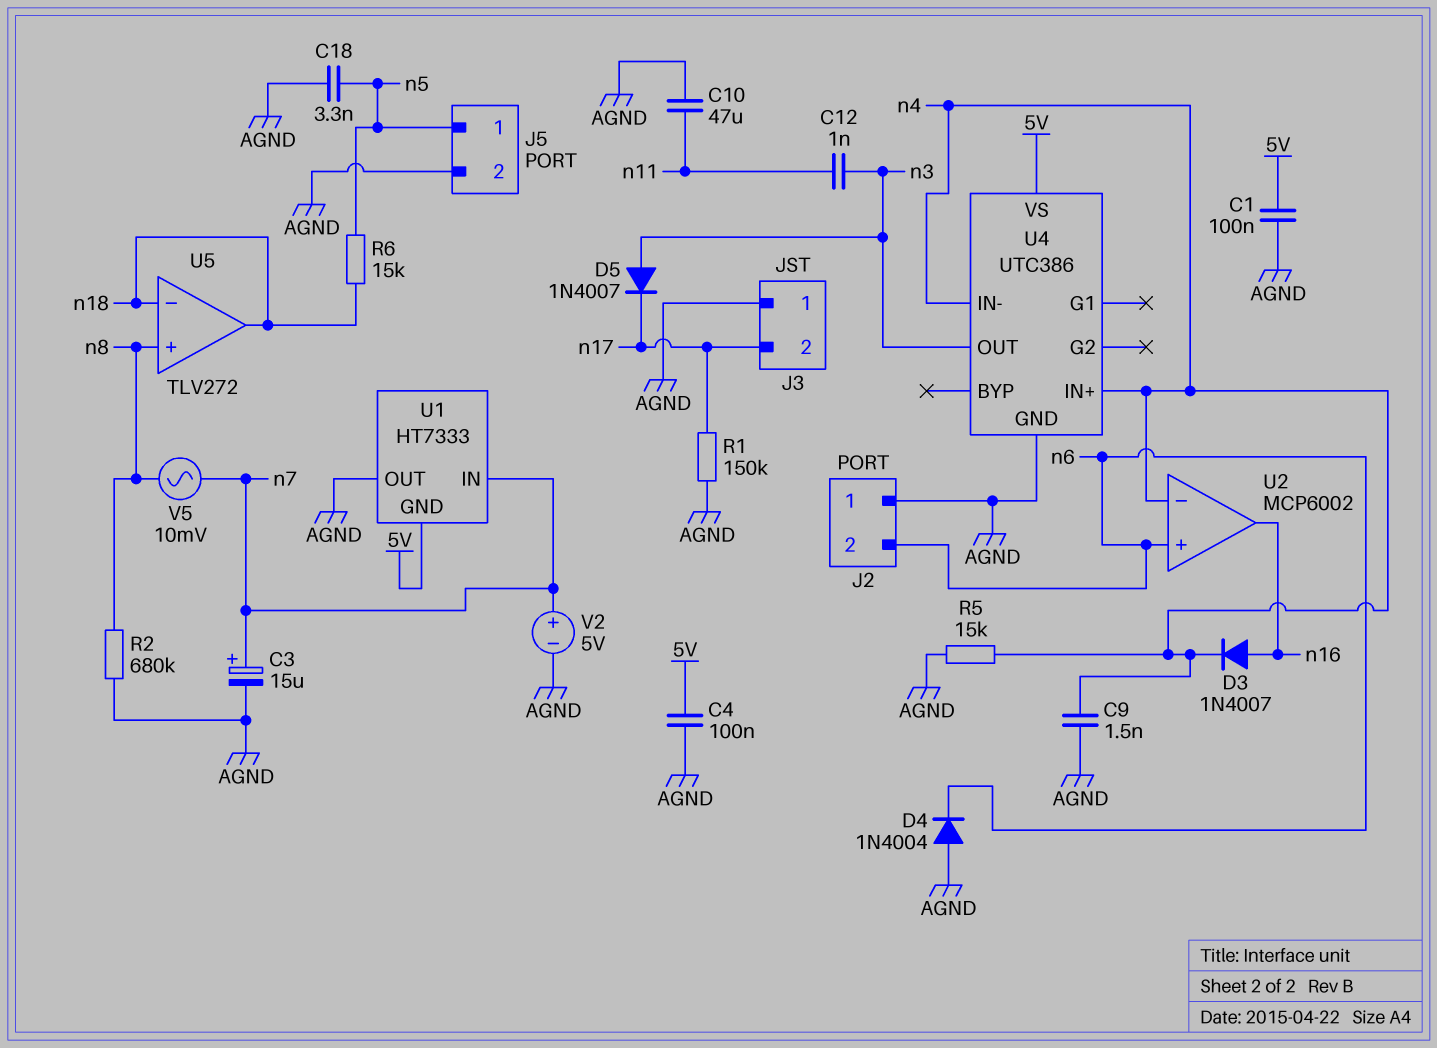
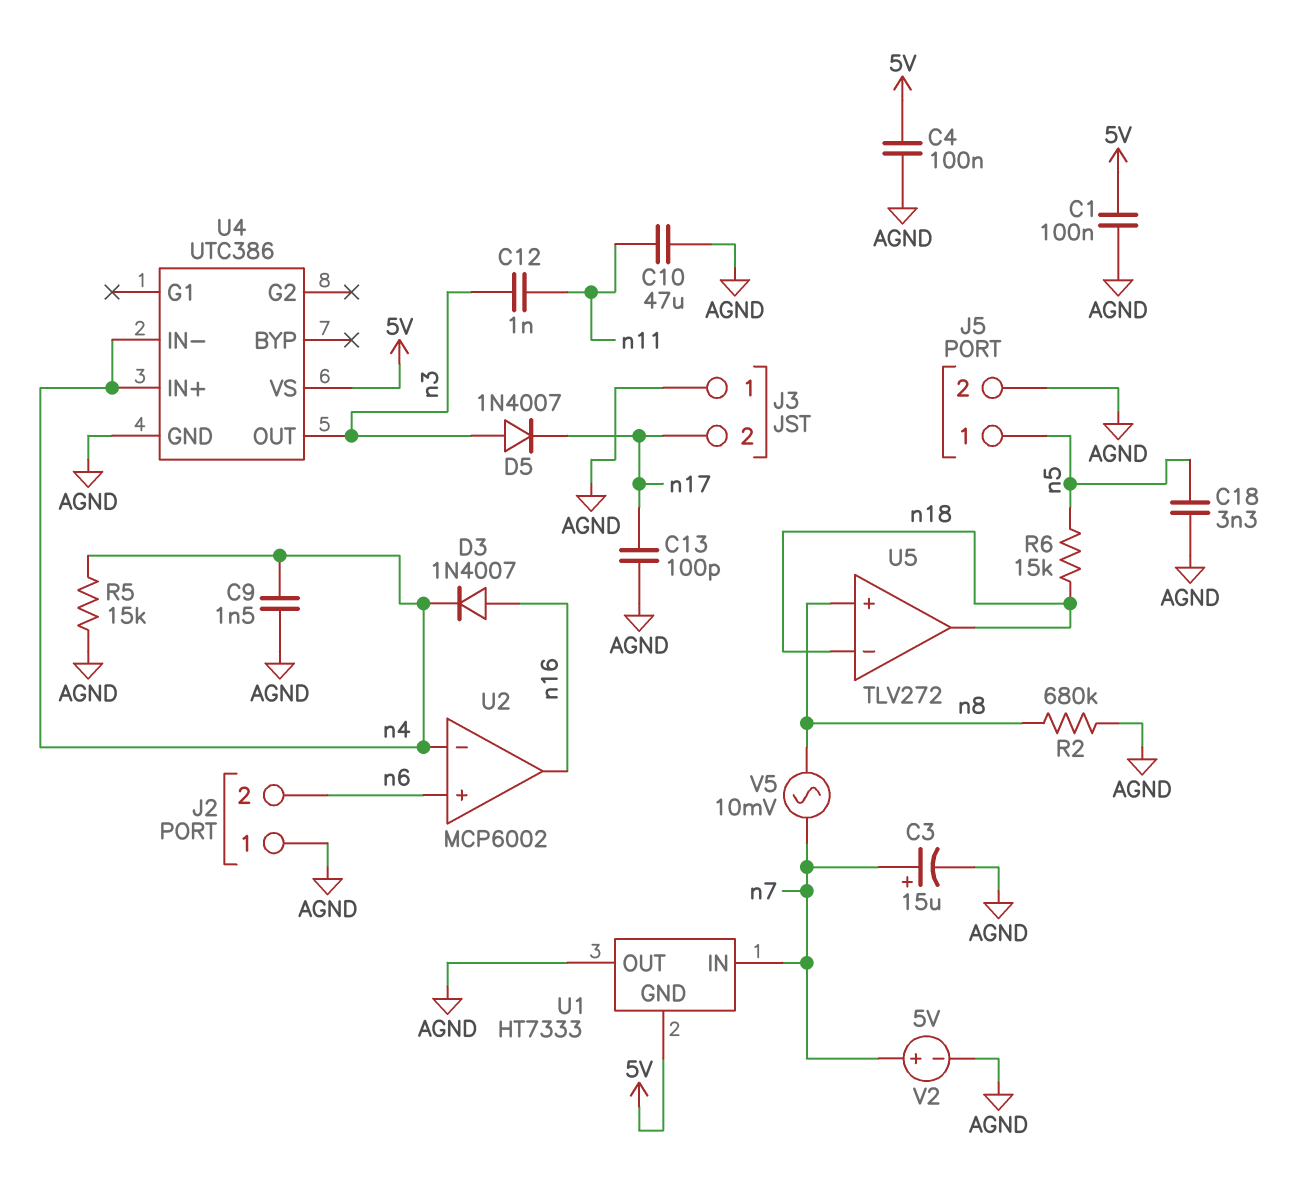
C13: none -> 100pF (AGND, n17)
D4: diode 1N4004 (A AGND, K n6) -> none
R1: 150k (AGND, n17) -> none

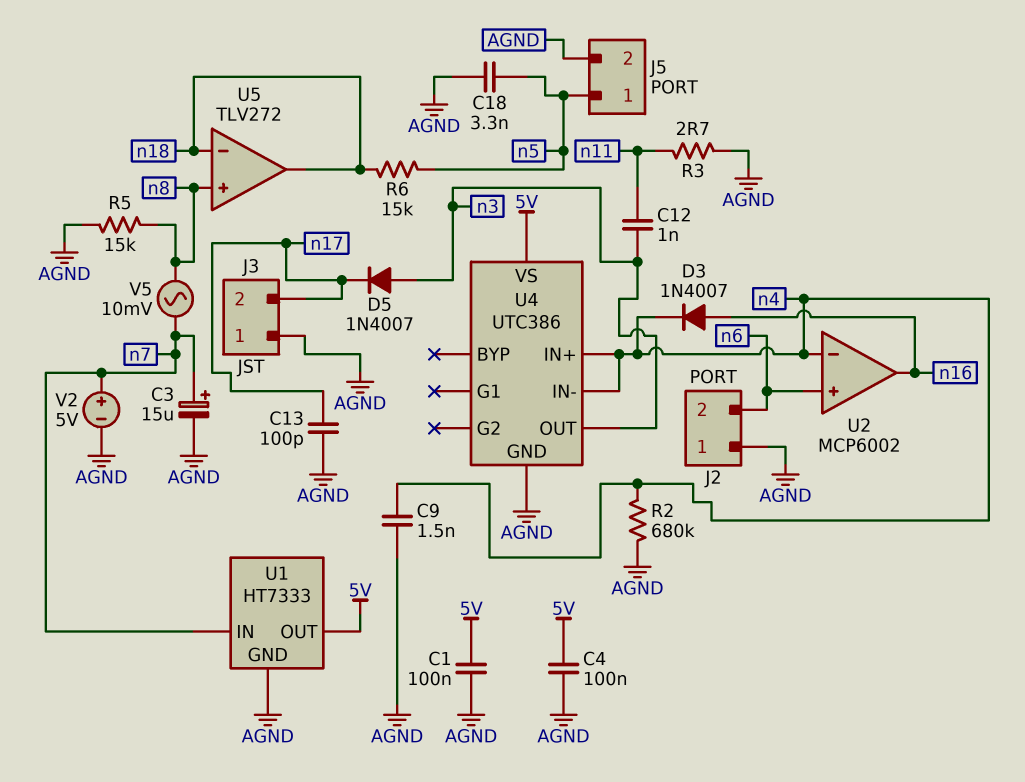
C10: 47uF (AGND, n11) -> none
R2: 680k (AGND, n8) -> 680k (AGND, n4)
R3: none -> 2.7 (AGND, n11)
R5: 15k (AGND, n4) -> 15k (AGND, n8)
U1 pin GND: 5V -> AGND
U1 pin OUT: AGND -> 5V

